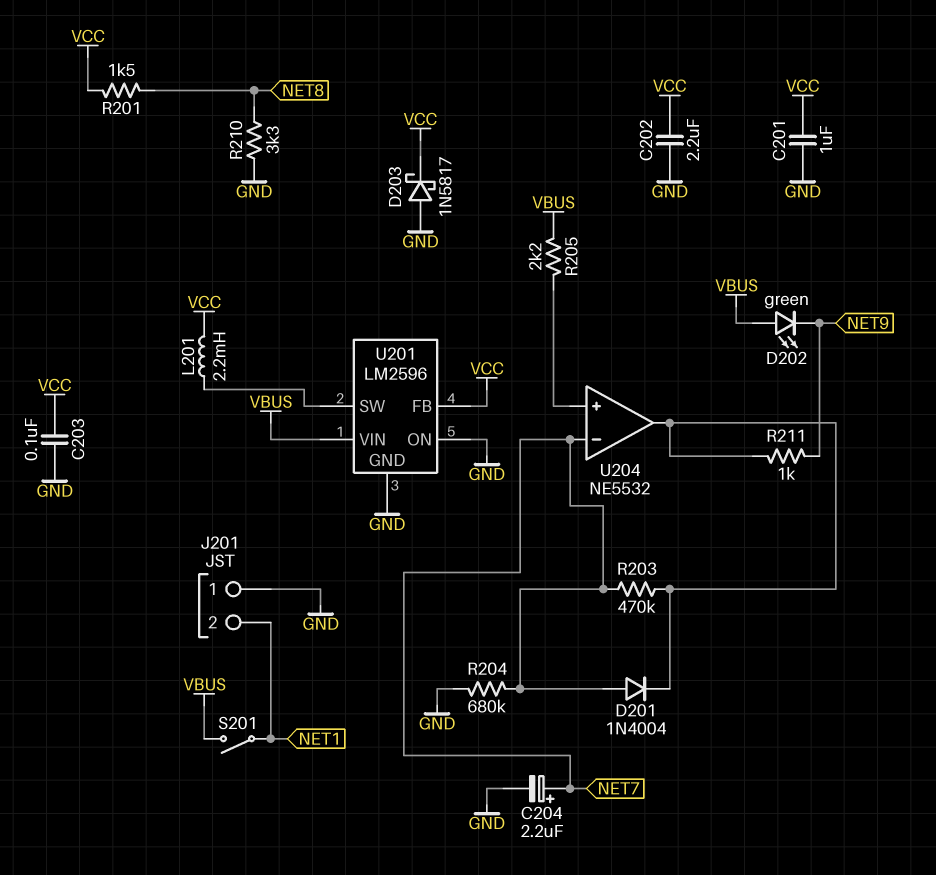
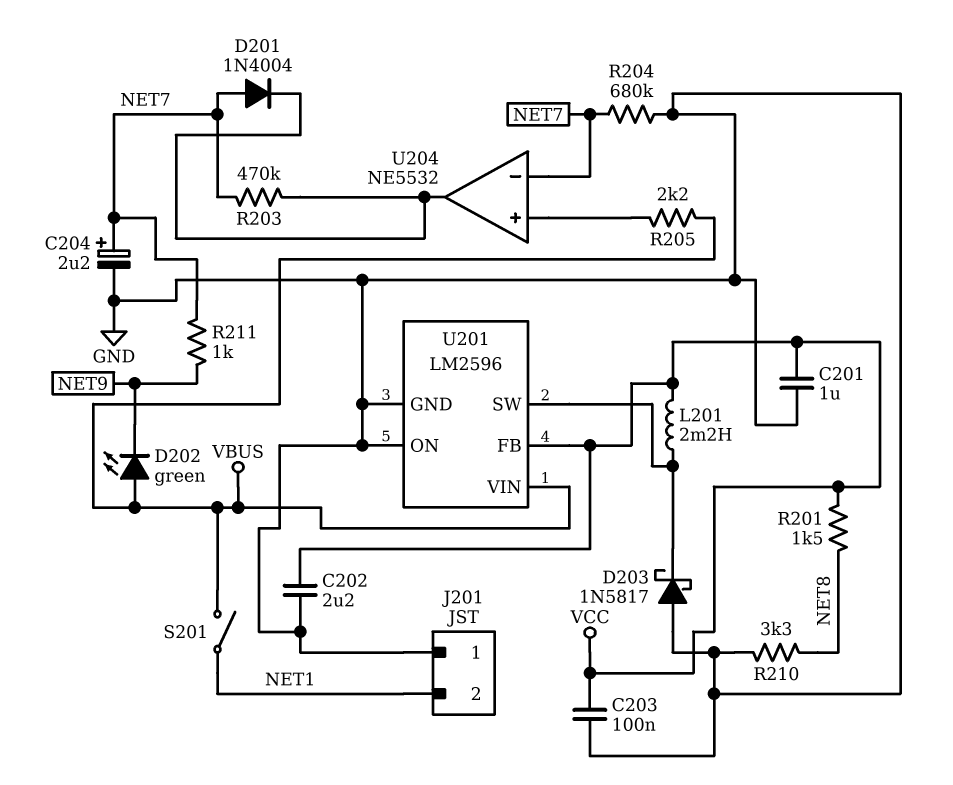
D203: schottky 1N5817 (A GND, K VCC) -> schottky 1N5817 (A GND, K U201/SW)
R211: 1k (NET9, U204/out) -> 1k (NET7, NET9)

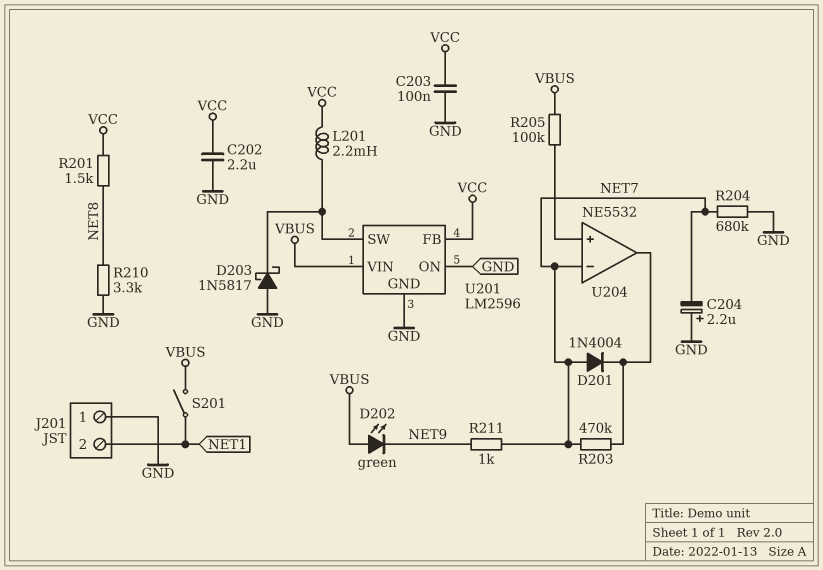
C201: 1uF (GND, VCC) -> none
C204: 2.2uF (plus NET7, minus GND) -> 2.2uF (plus GND, minus NET7)
R205: 2.2k (U204/in+, VBUS) -> 100k (U204/in+, VBUS)

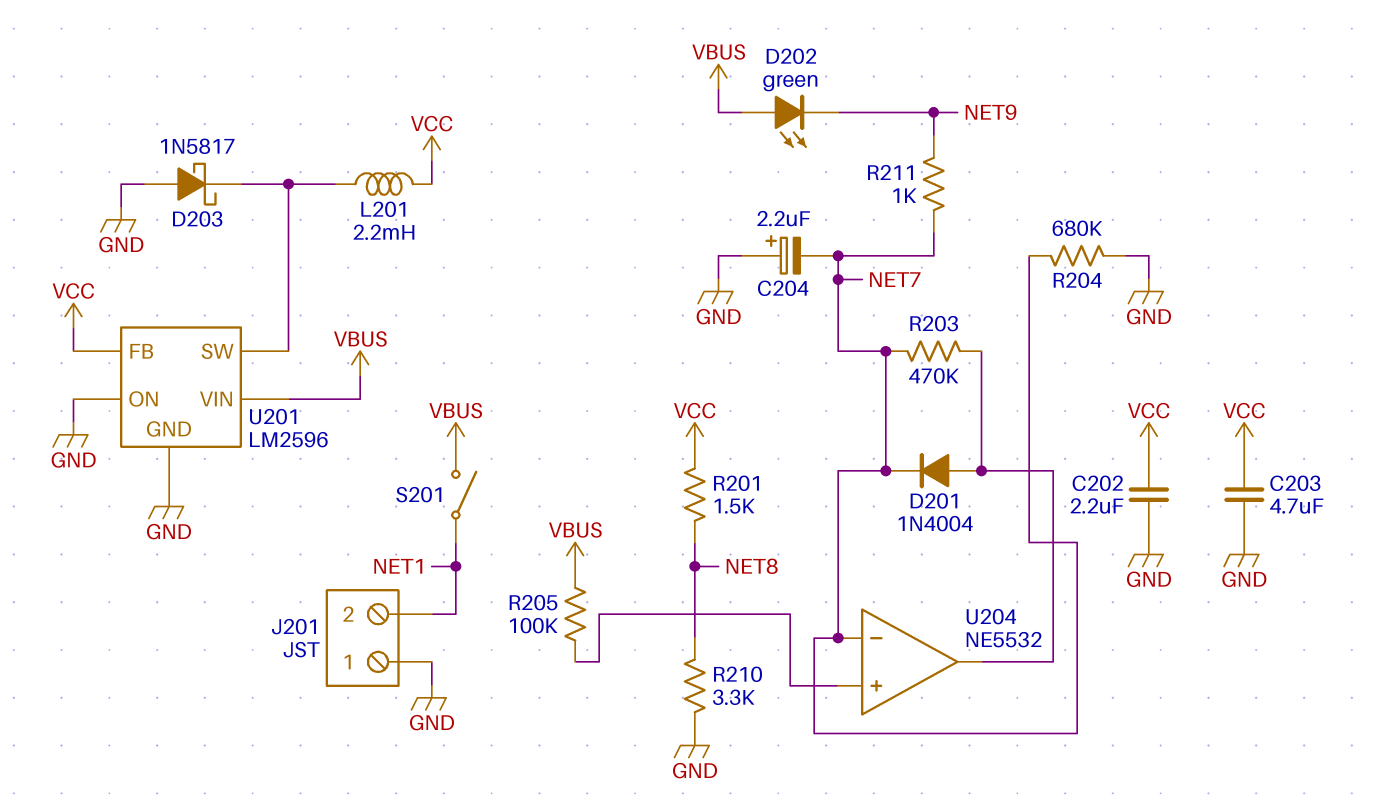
C203: 100nF (GND, VCC) -> 4.7uF (GND, VCC)
D201: diode 1N4004 (A NET7, K U204/out) -> diode 1N4004 (A U204/out, K NET7)

